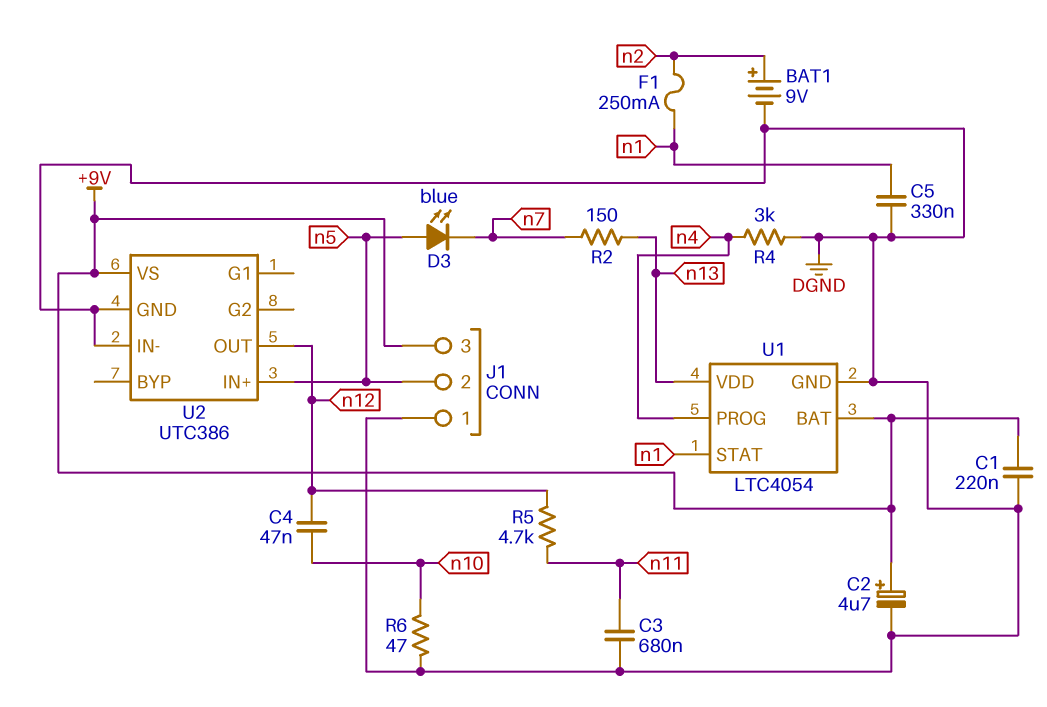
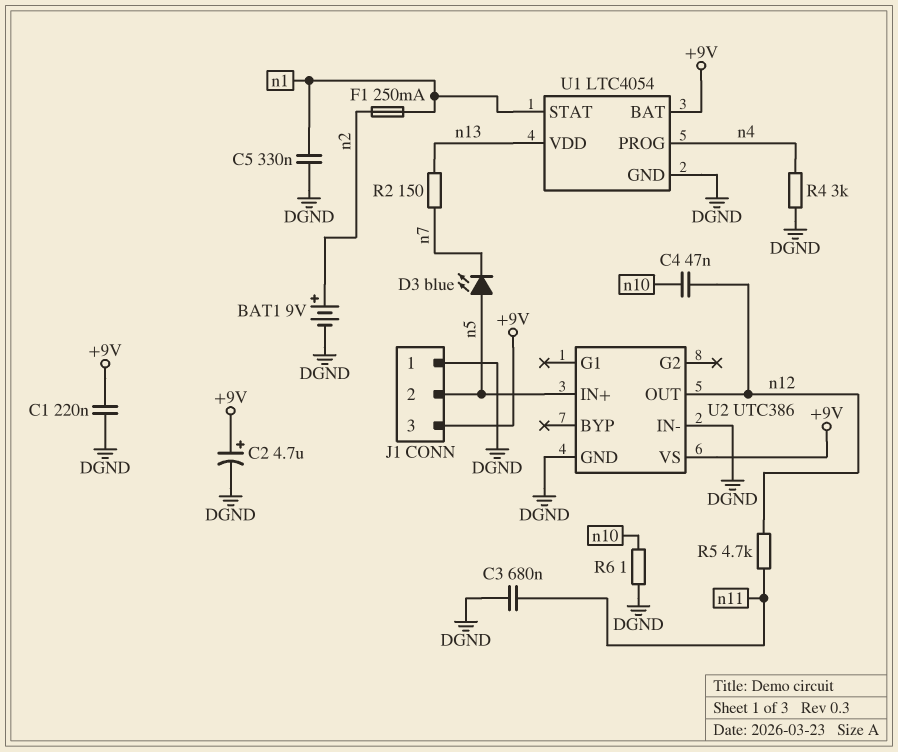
R6: 47 (DGND, n10) -> 1 (DGND, n10)

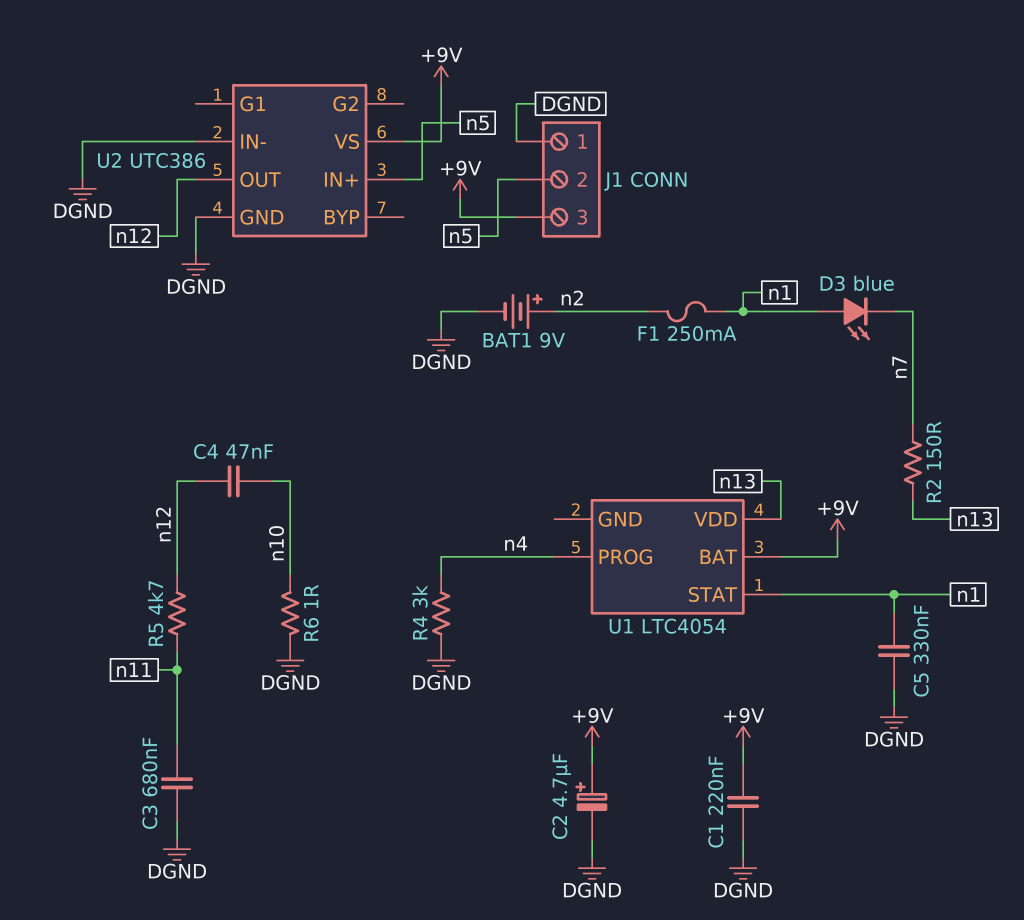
D3: LED blue (A n5, K n7) -> LED blue (A n1, K n7)
U1 pin GND: DGND -> none

